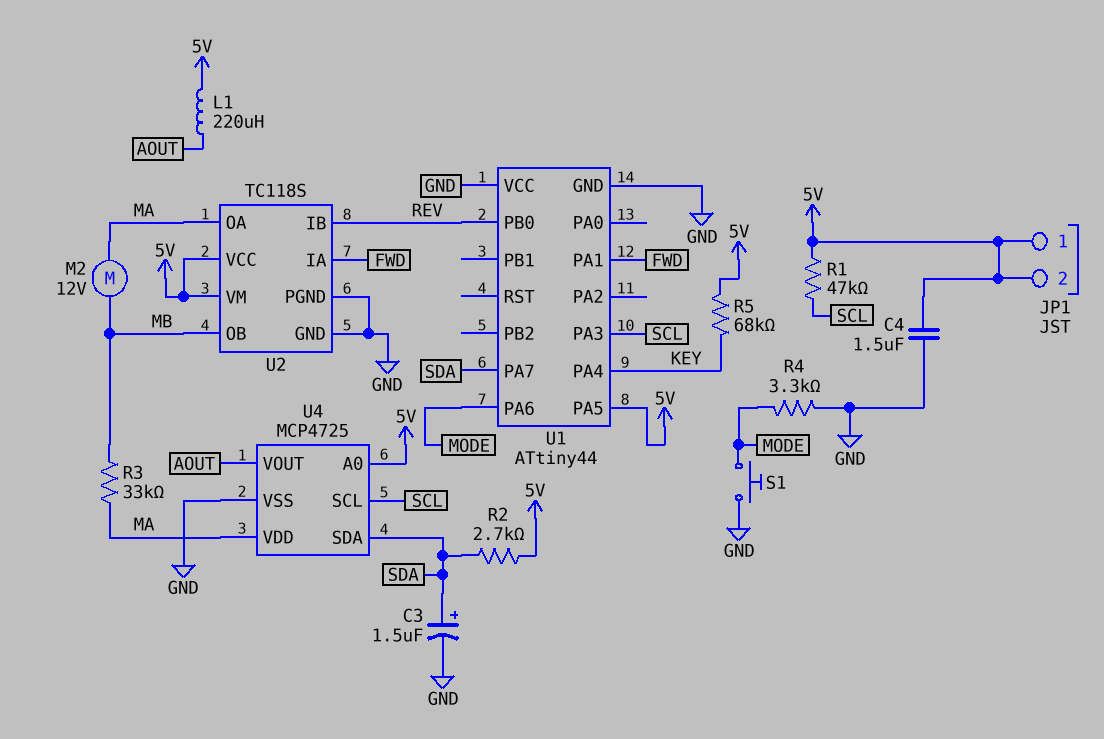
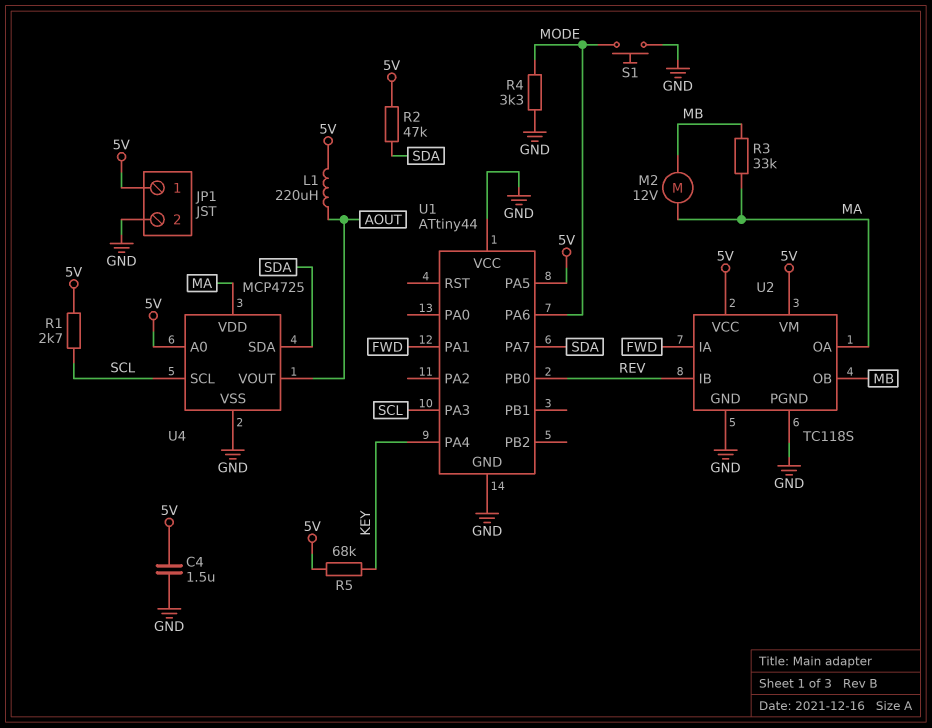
C3: 1.5uF (plus SDA, minus GND) -> none
JP1 pin 2: 5V -> GND
R1: 47k (5V, SCL) -> 2.7k (5V, SCL)
R2: 2.7k (5V, SDA) -> 47k (5V, SDA)

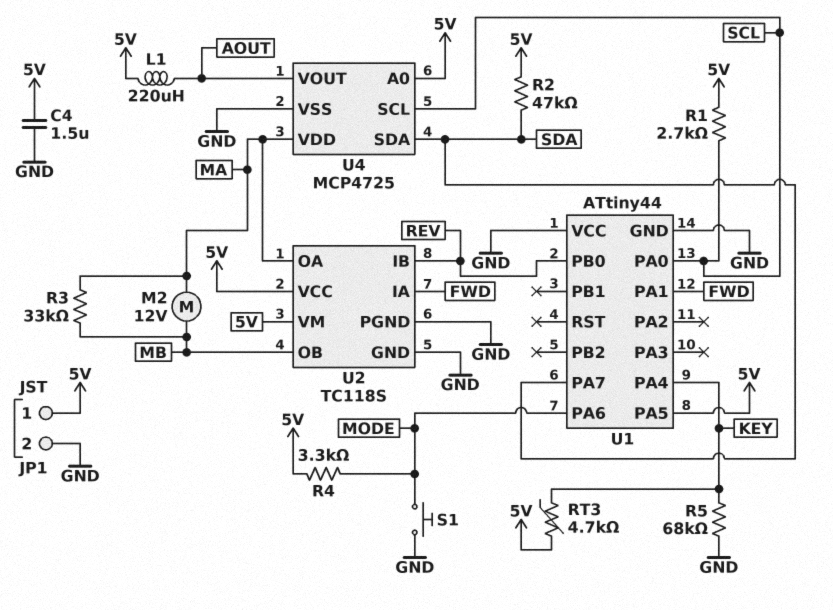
R4: 3.3k (GND, MODE) -> 3.3k (5V, MODE)
R5: 68k (5V, KEY) -> 68k (GND, KEY)
RT3: none -> 4.7k (5V, KEY)
U1 pin PA0: none -> SCL
U1 pin PA3: SCL -> none

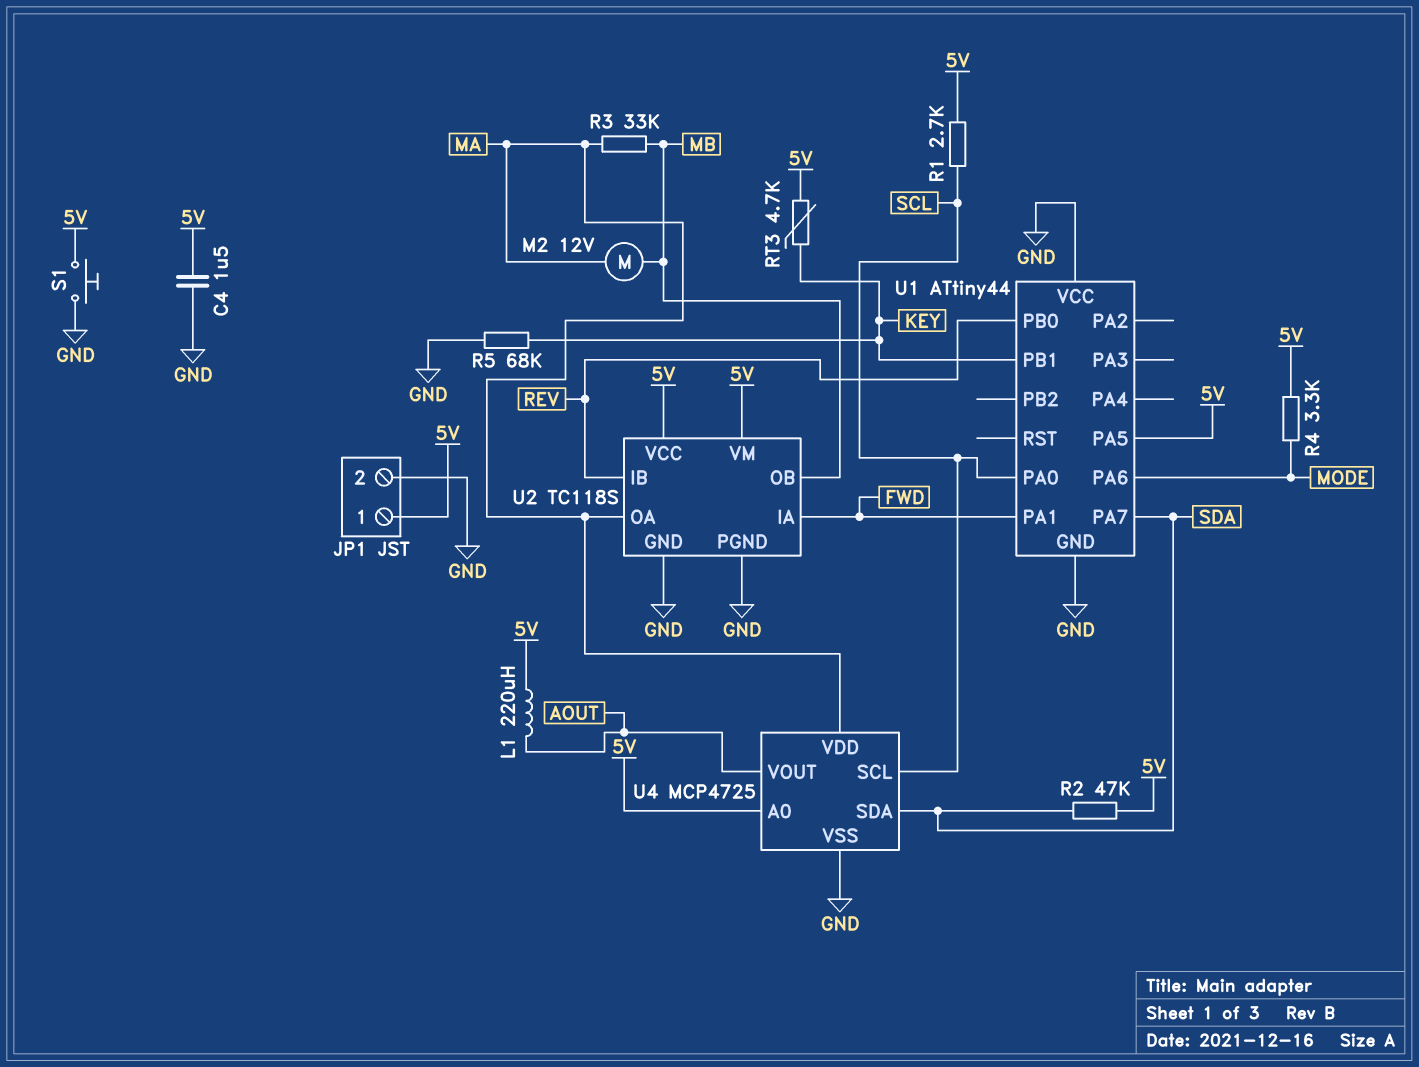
S1: button (GND, MODE) -> button (5V, GND)
U1 pin PA4: KEY -> none
U1 pin PB1: none -> KEY

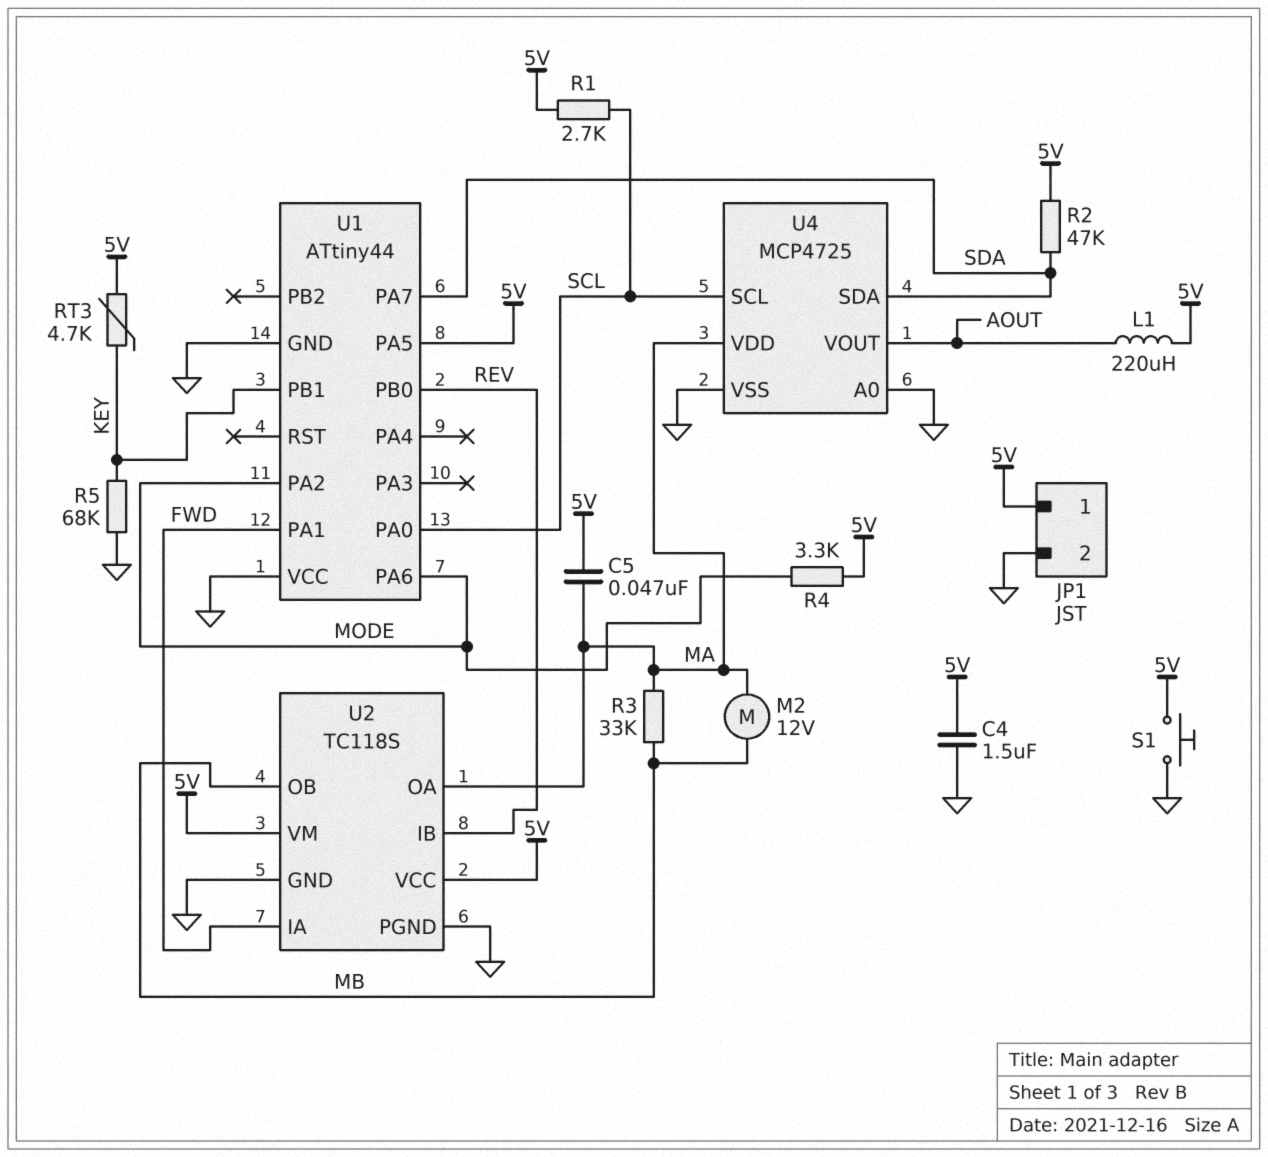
C5: none -> 47nF (5V, MA)
U1 pin PA2: none -> MODE
U4 pin A0: 5V -> GND

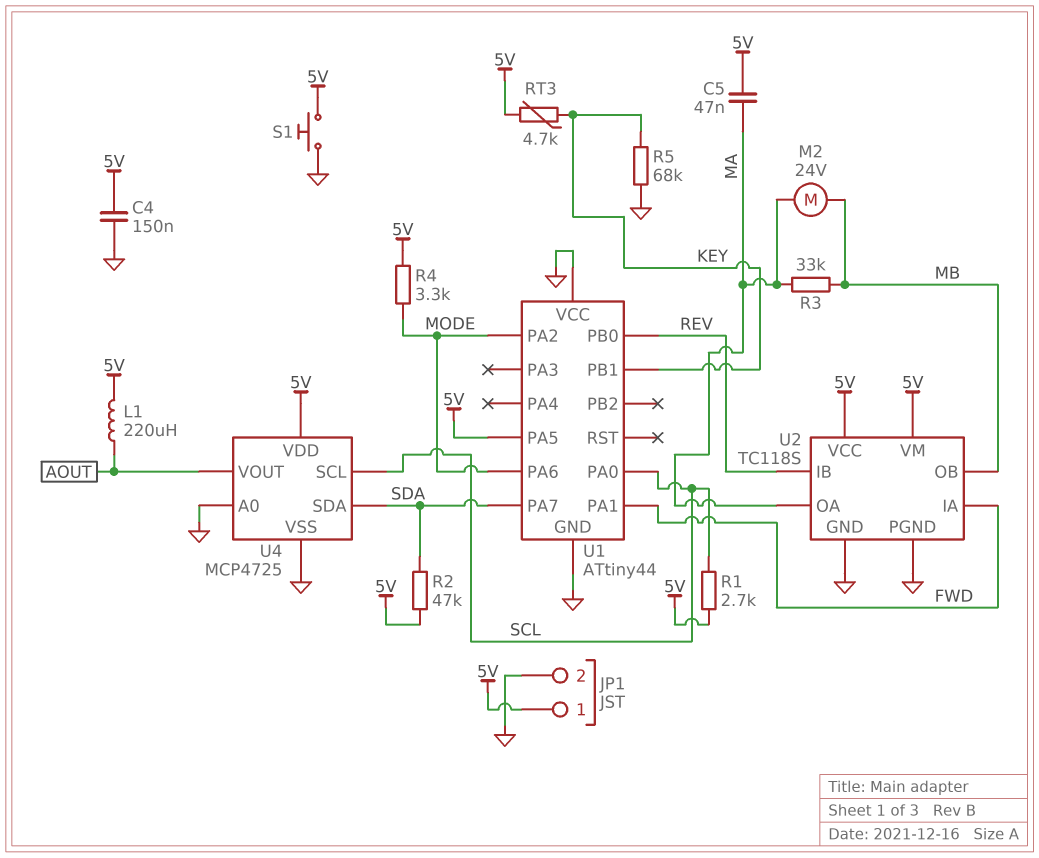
C4: 1.5uF (5V, GND) -> 150nF (5V, GND)
M2: motor 12V (MA, MB) -> motor 24V (MA, MB)
U4 pin VDD: MA -> 5V

